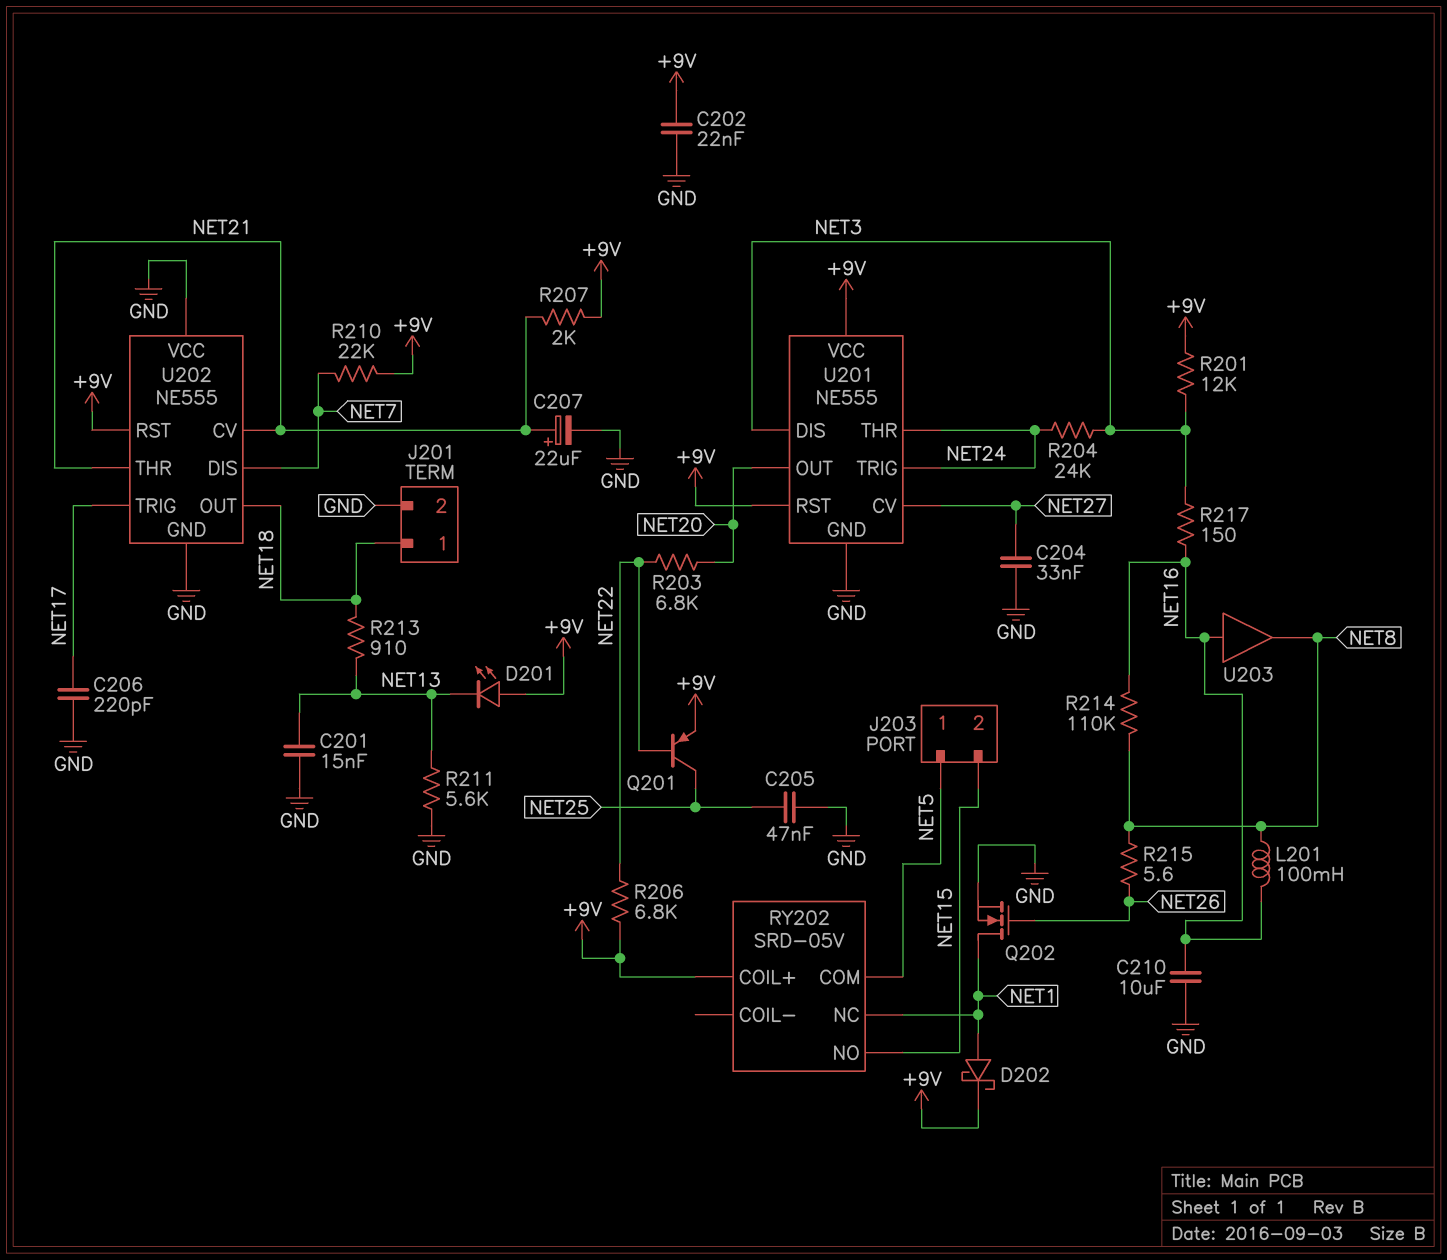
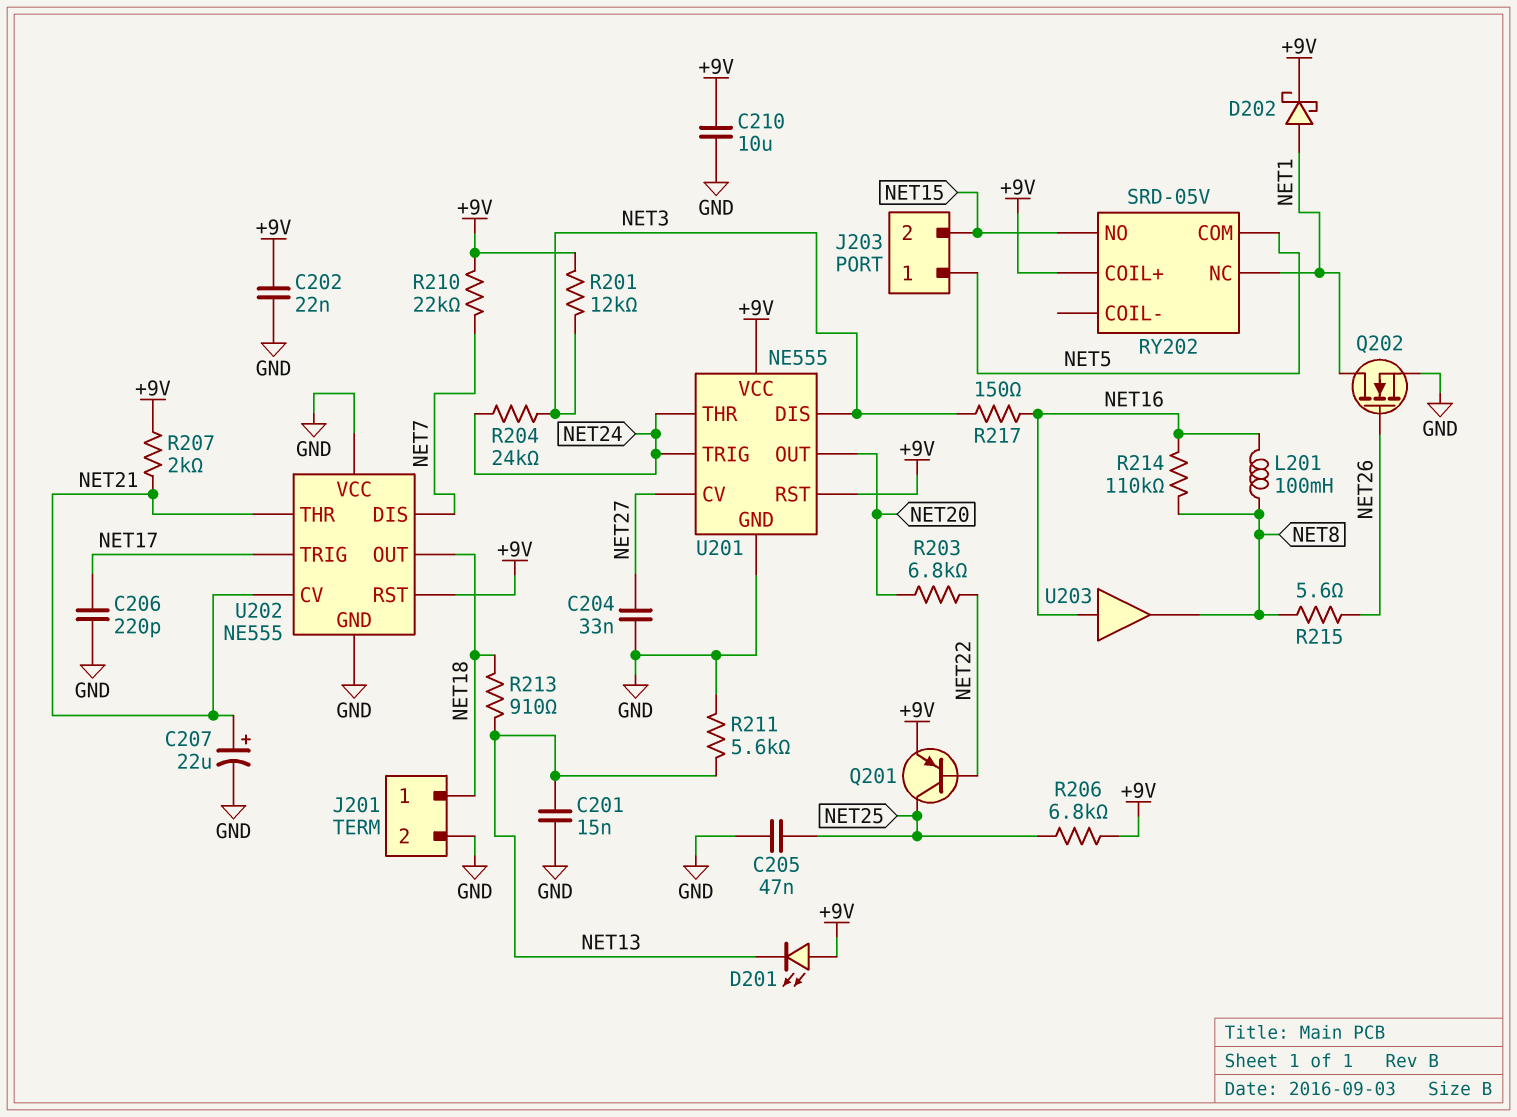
C210: 10uF (GND, NET16) -> 10uF (+9V, GND)
R206: 6.8k (+9V, NET22) -> 6.8k (+9V, NET25)

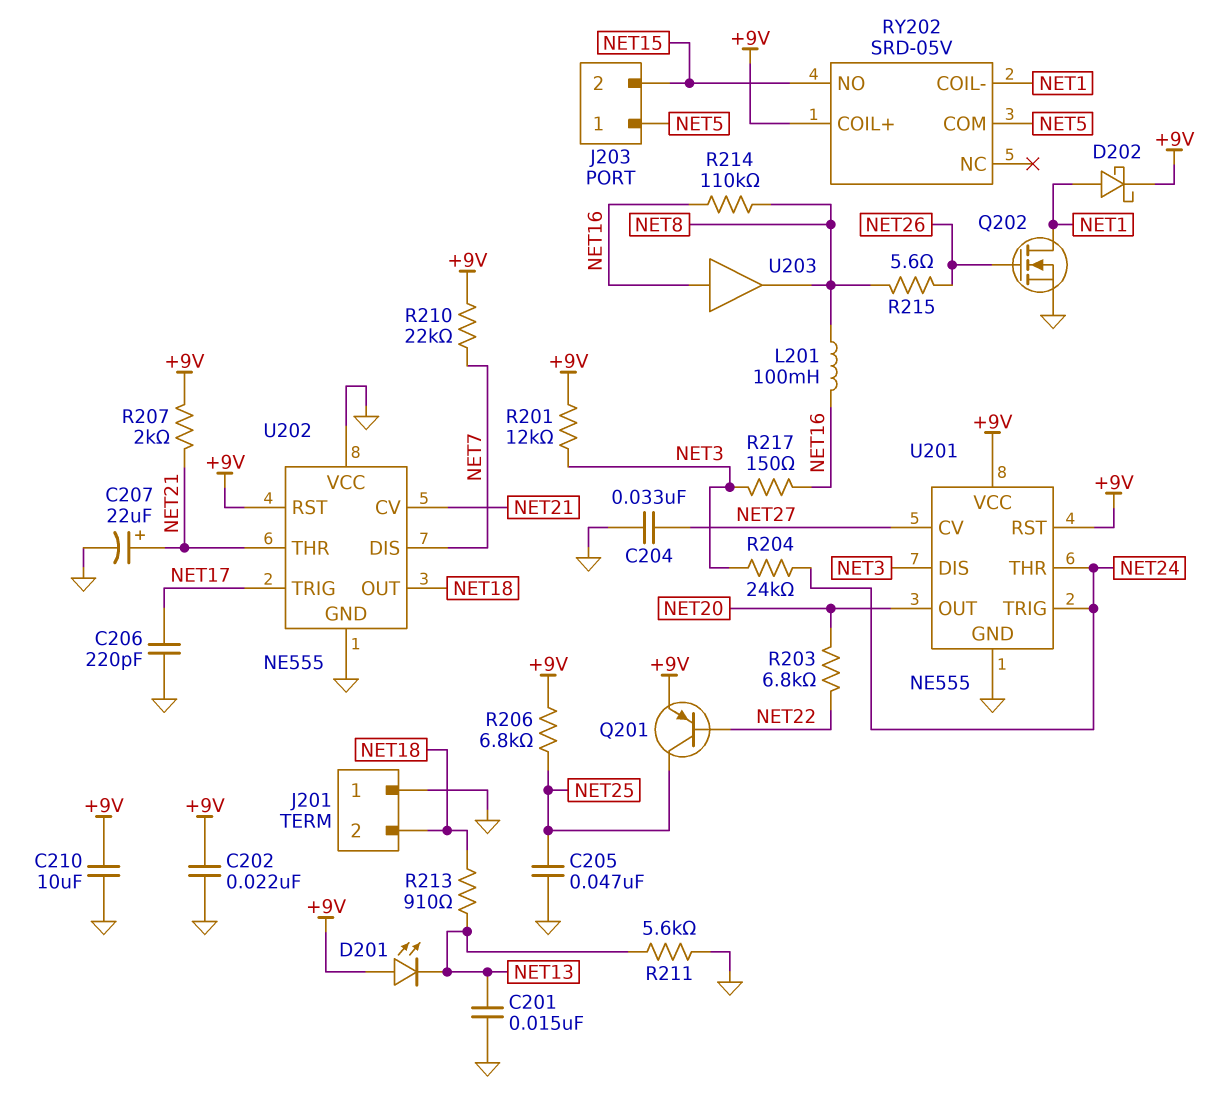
J201 pin 1: NET18 -> GND
J201 pin 2: GND -> NET18
RY202 pin COIL-: none -> NET1
RY202 pin NC: NET1 -> none

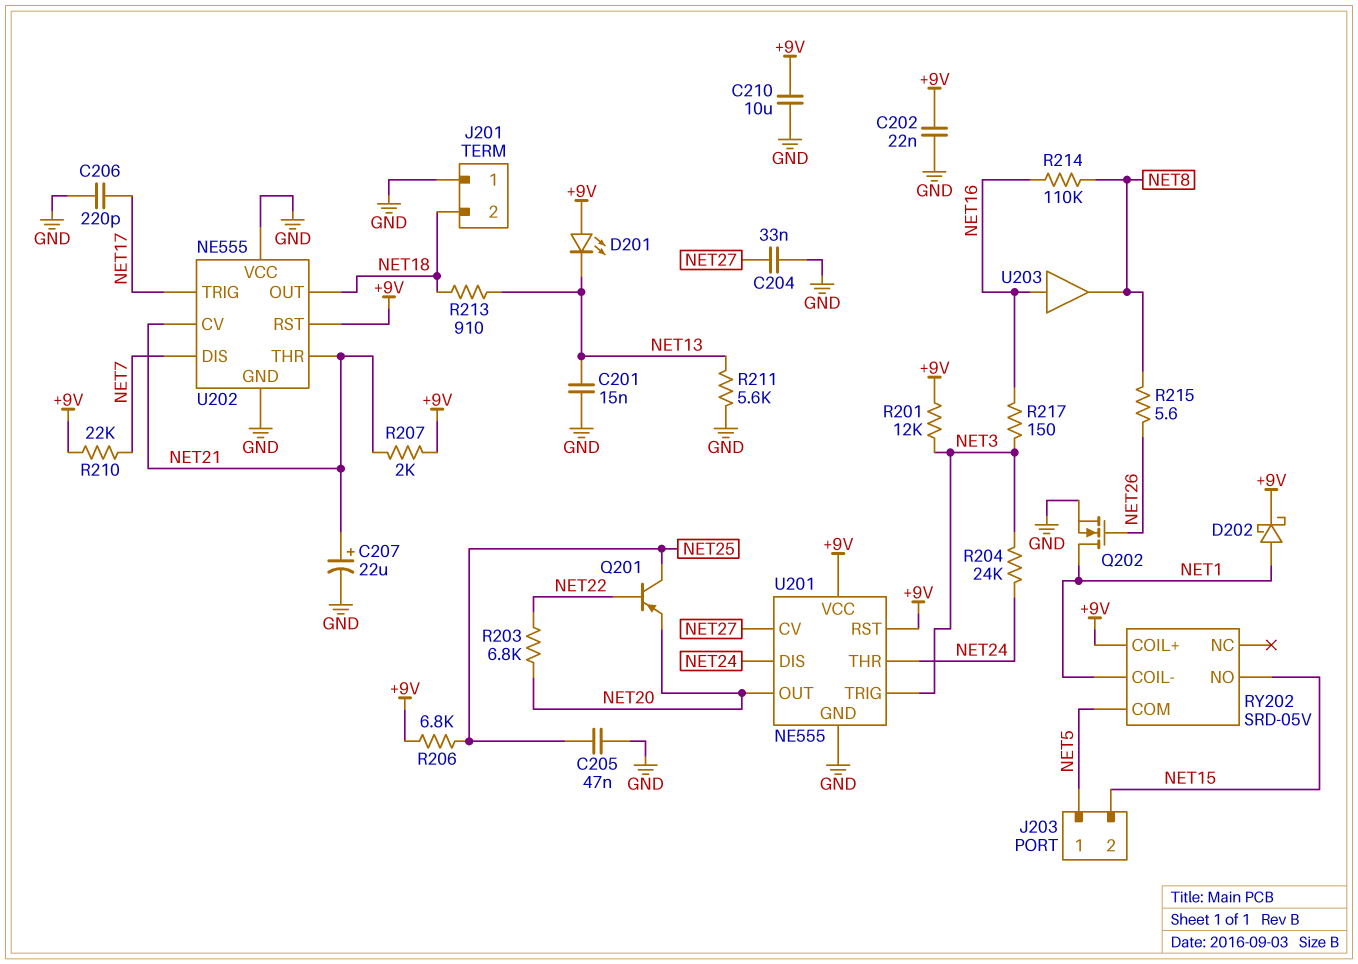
L201: 100mH (NET8, NET16) -> none
Q201: PNP (B NET22, C NET25, E +9V) -> PNP (B NET22, C NET25, E NET20)
U201 pin DIS: NET3 -> NET24
U201 pin TRIG: NET24 -> NET3

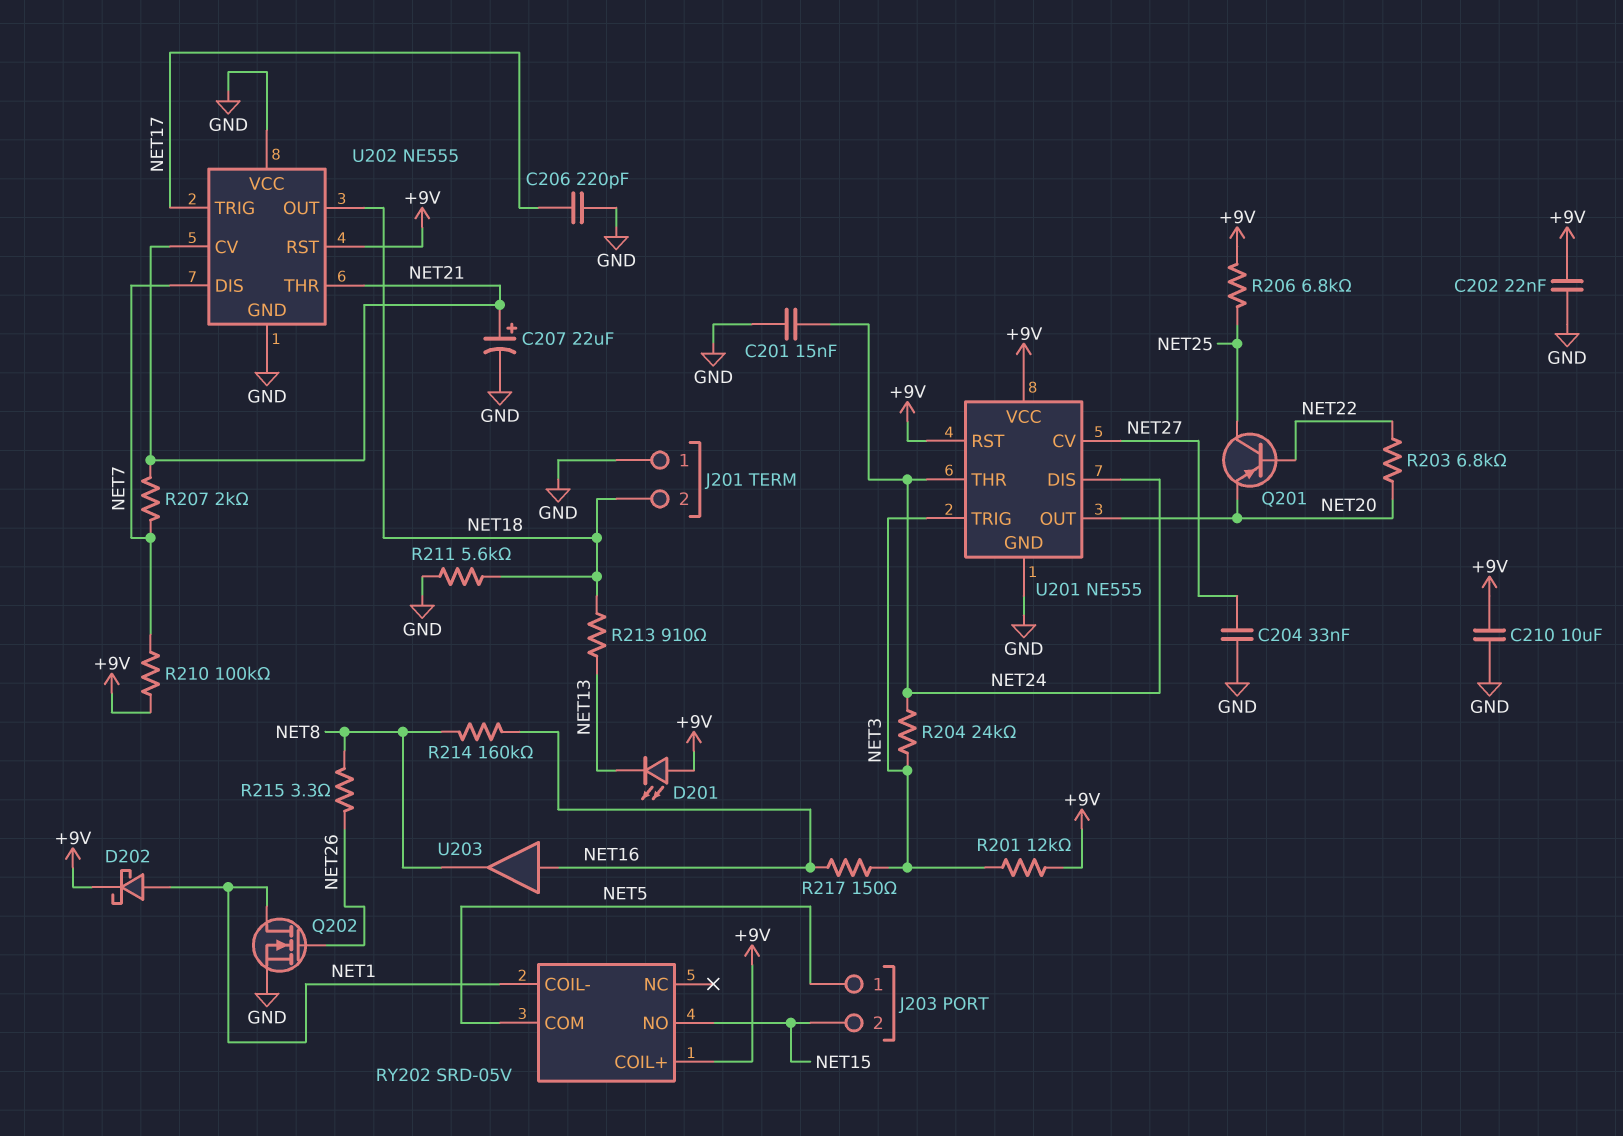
C201: 15nF (GND, NET13) -> 15nF (GND, NET24)
C205: 47nF (GND, NET25) -> none
R207: 2k (+9V, NET21) -> 2k (NET7, NET21)
R210: 22k (+9V, NET7) -> 100k (+9V, NET7)
R211: 5.6k (GND, NET13) -> 5.6k (GND, NET18)
R214: 110k (NET8, NET16) -> 160k (NET8, NET16)
R215: 5.6 (NET8, NET26) -> 3.3 (NET8, NET26)

